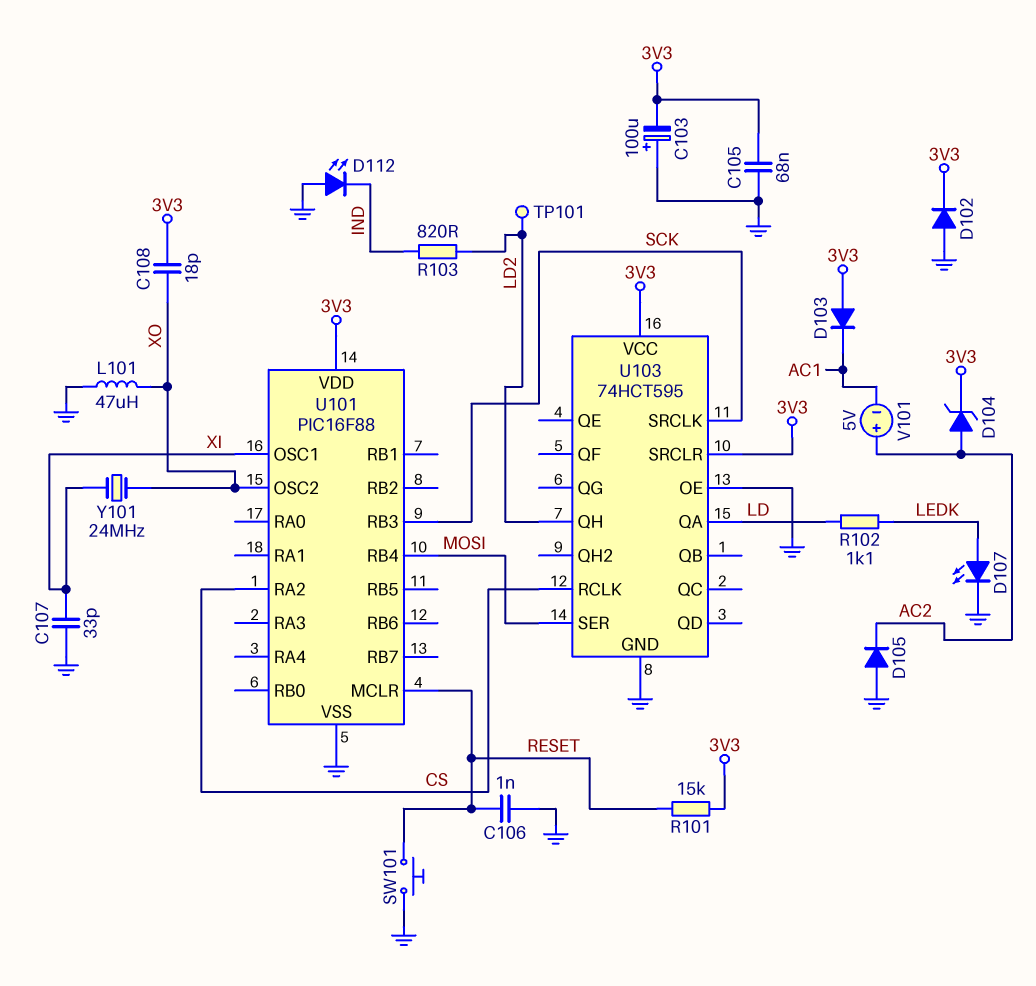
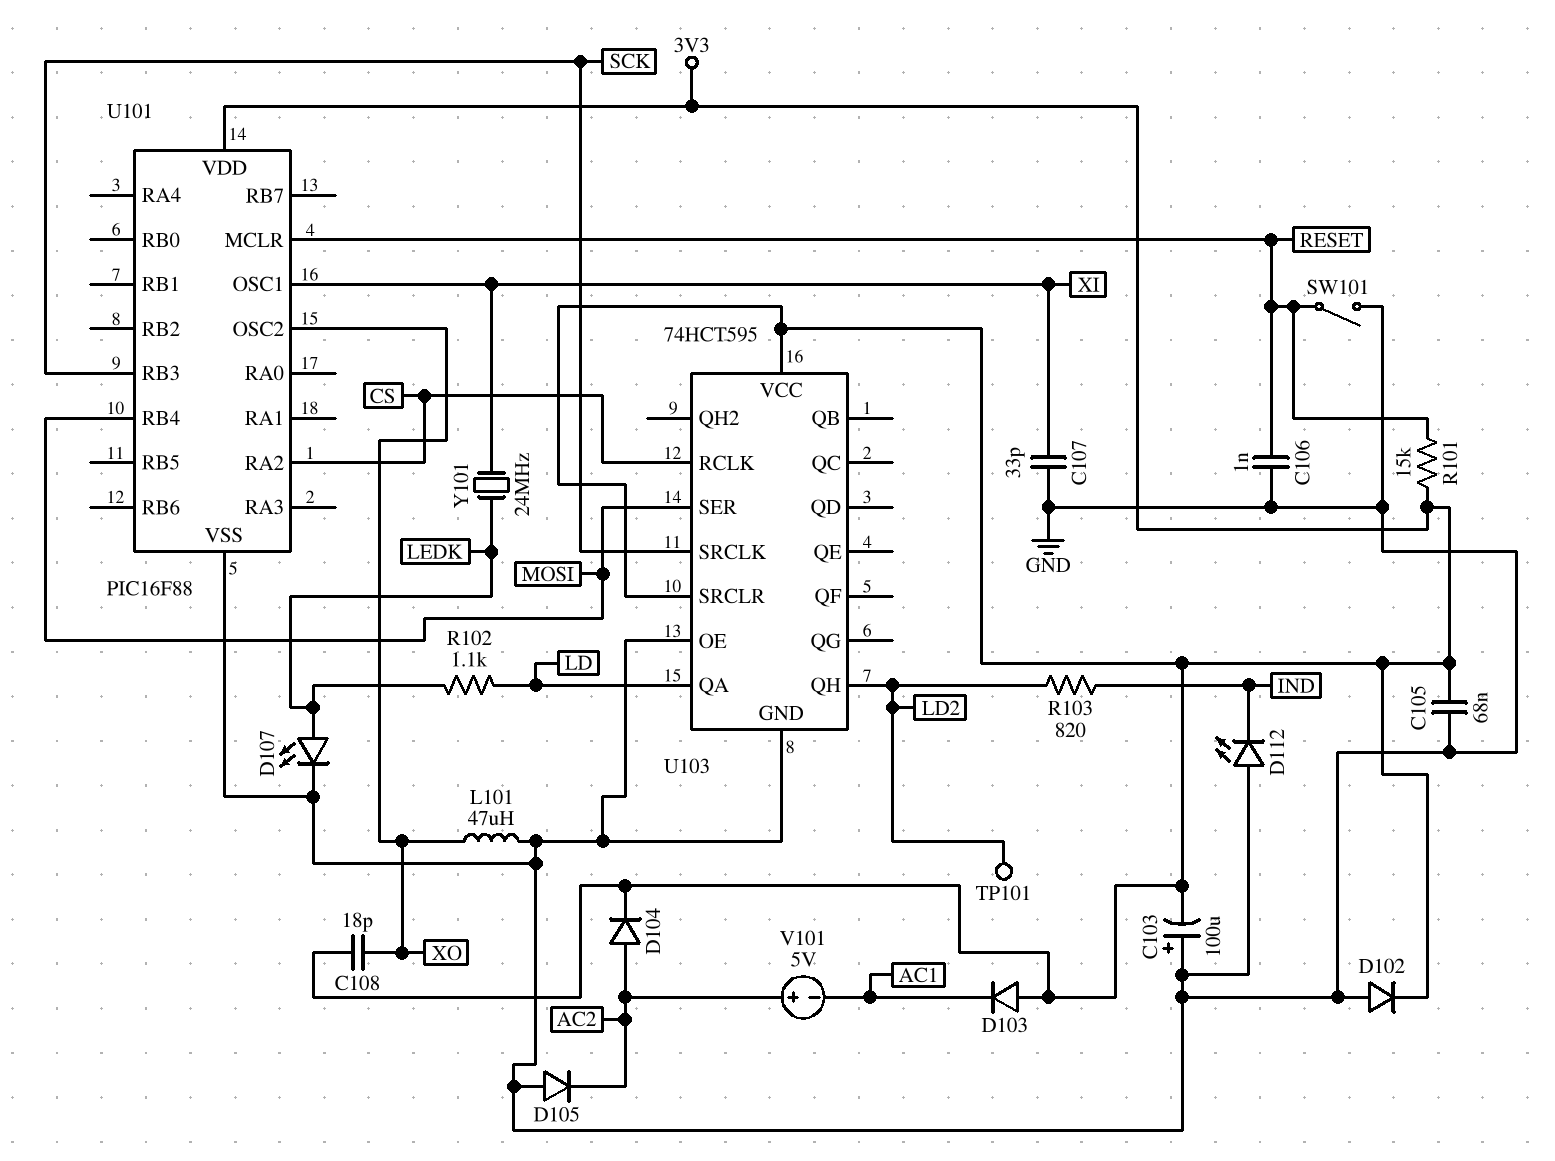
D104: zener (A AC2, K 3V3) -> diode (A AC2, K 3V3)
SW101: button (GND, RESET) -> switch (GND, RESET)
Y101: 24MHz (XI, XO) -> 24MHz (LEDK, XI)

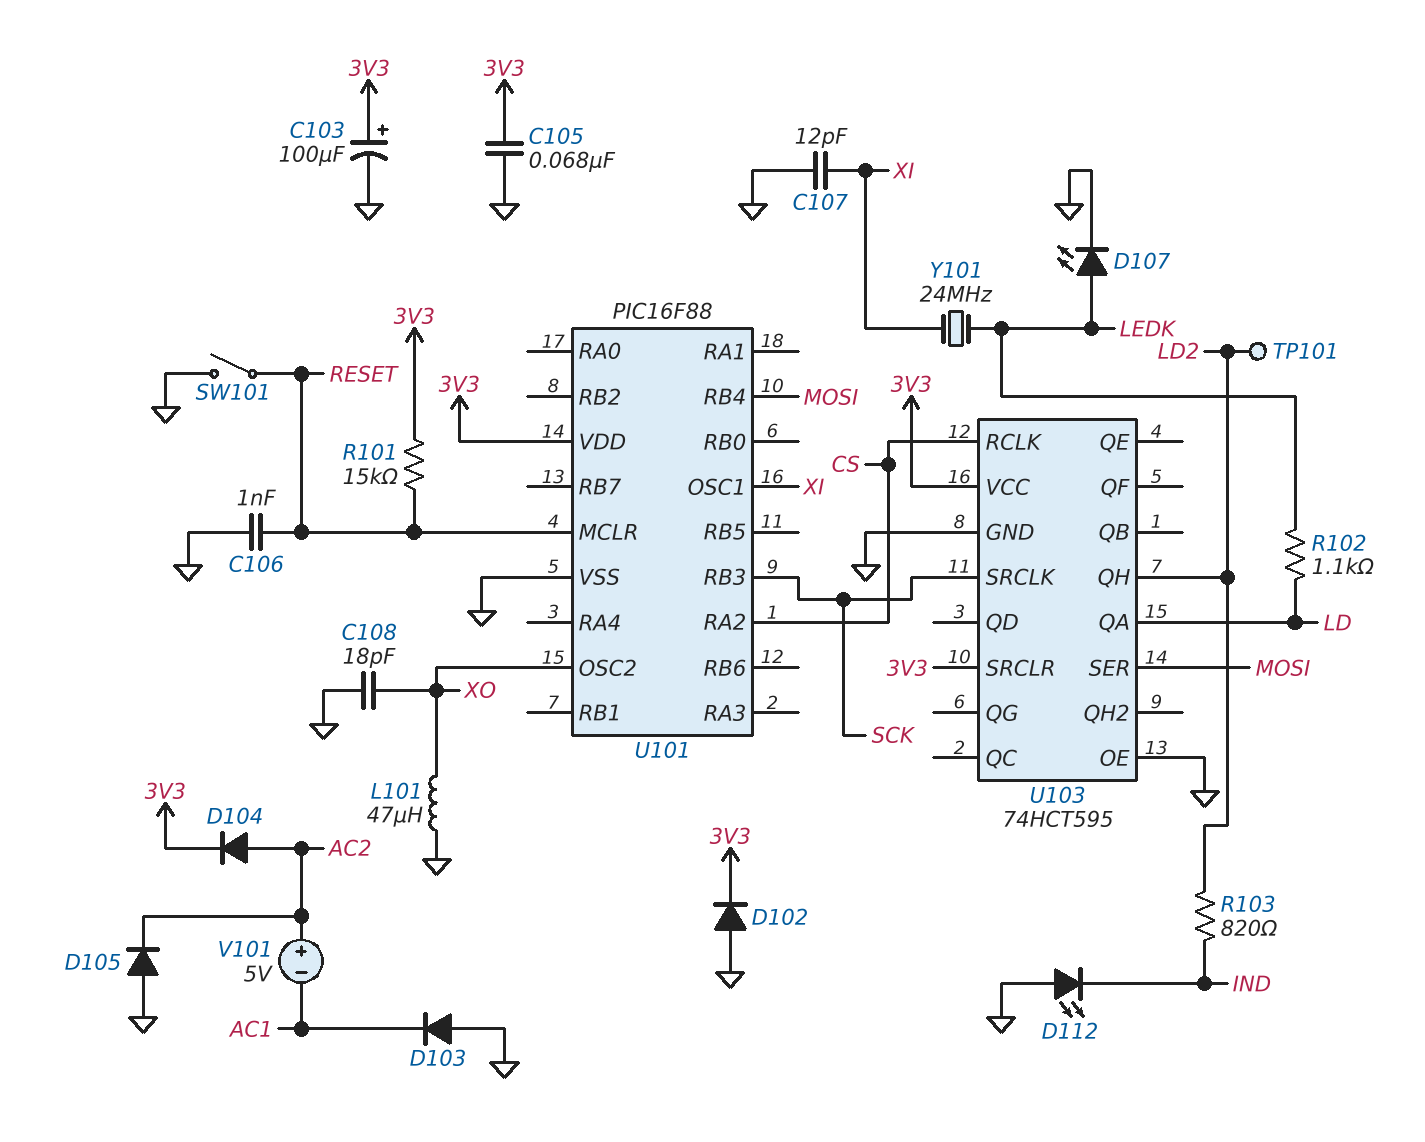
C103: 100uF (plus GND, minus 3V3) -> 100uF (plus 3V3, minus GND)
C107: 33pF (GND, XI) -> 12pF (GND, XI)
C108: 18pF (3V3, XO) -> 18pF (GND, XO)
D103: diode (A 3V3, K AC1) -> diode (A GND, K AC1)

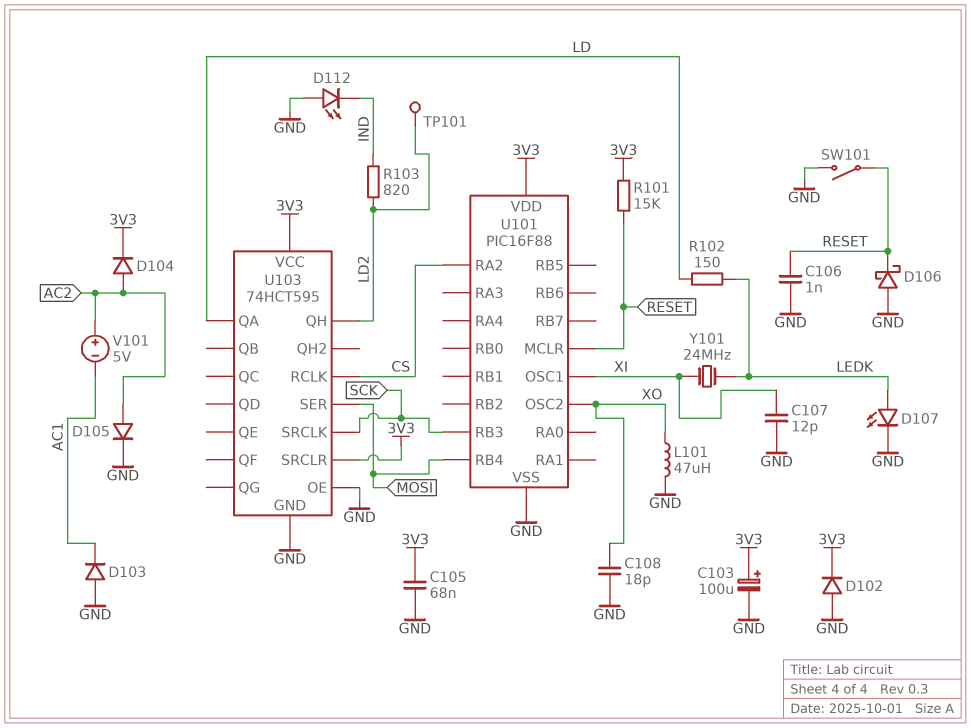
D105: diode (A GND, K AC2) -> diode (A AC2, K GND)
D106: none -> schottky (A GND, K RESET)
R102: 1.1k (LD, LEDK) -> 150 (LD, LEDK)

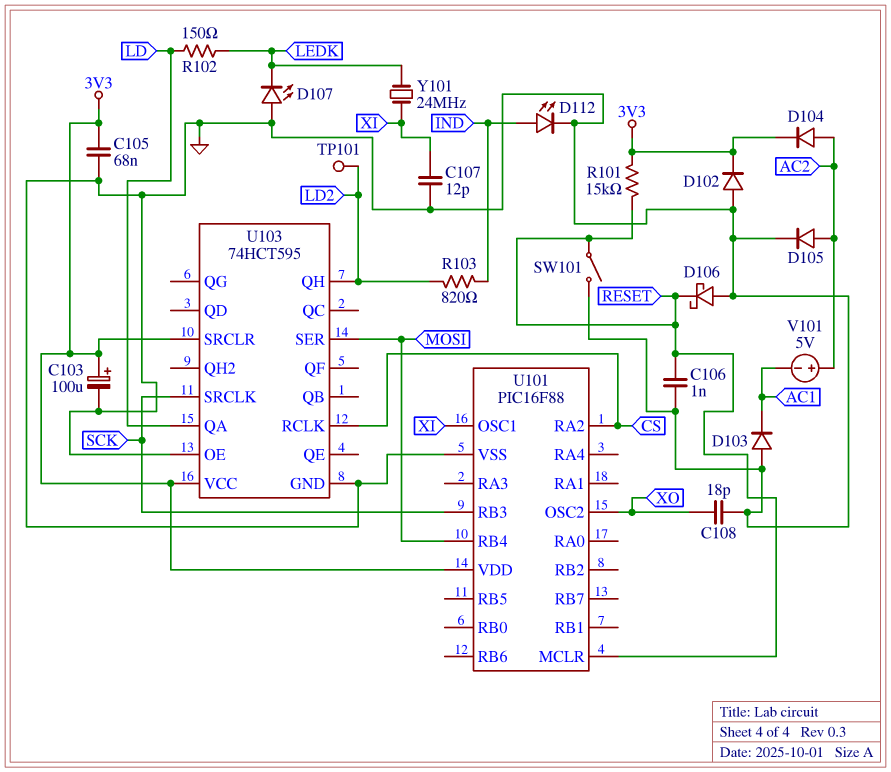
D107: LED (A LEDK, K GND) -> LED (A GND, K LEDK)
D112: LED (A GND, K IND) -> LED (A IND, K GND)
L101: 47uH (GND, XO) -> none

